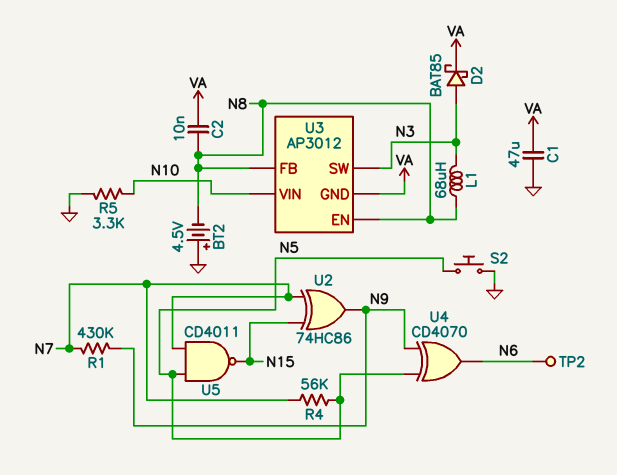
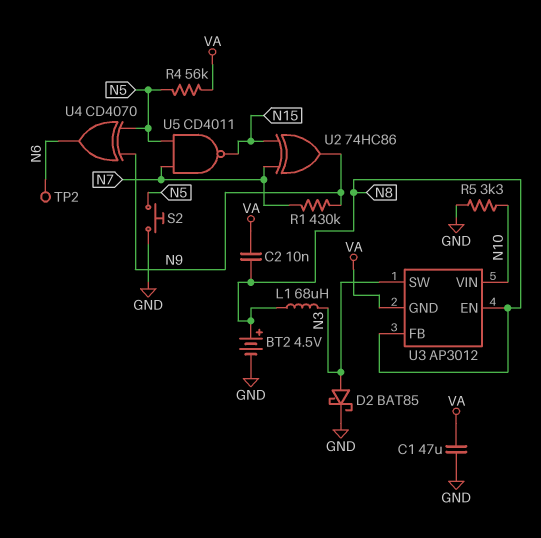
BT2: 4.5V (plus GND, minus N8) -> 4.5V (plus N8, minus GND)
D2: schottky BAT85 (A N3, K VA) -> schottky BAT85 (A N3, K GND)
R4: 56k (N5, N7) -> 56k (N5, VA)

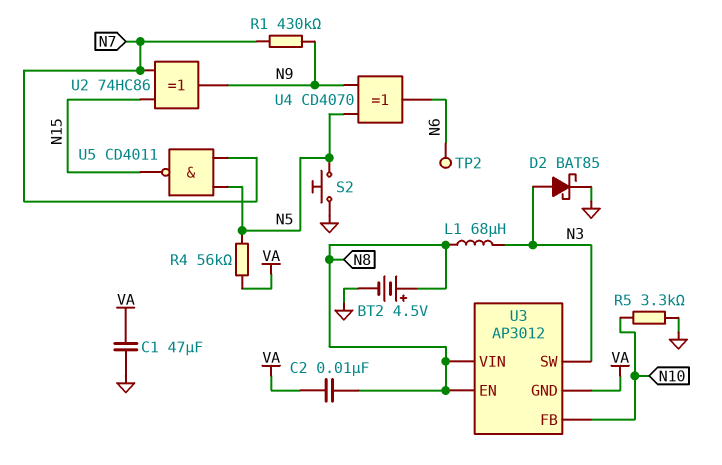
U3 pin FB: N8 -> N10
U3 pin VIN: N10 -> N8

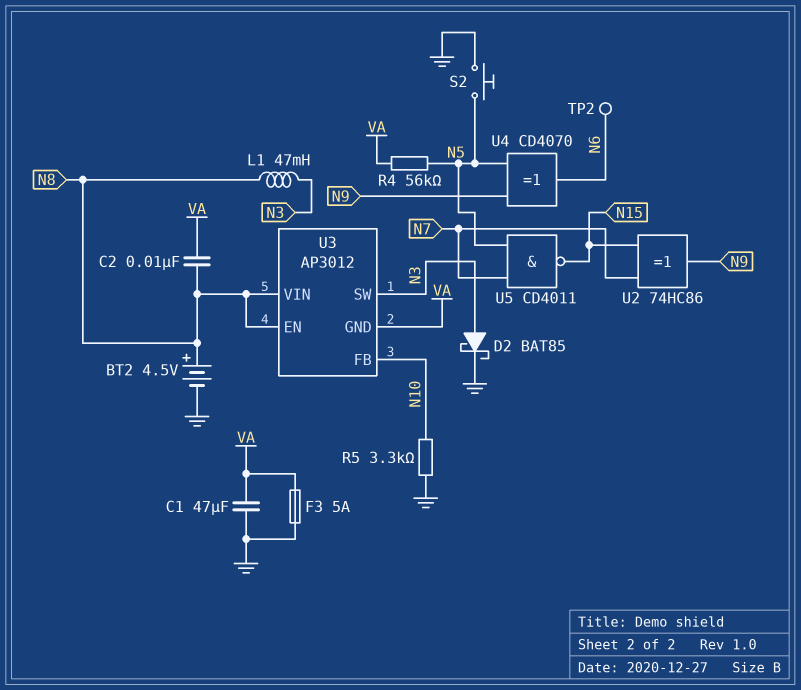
F3: none -> 5A (GND, VA)
L1: 68uH (N3, N8) -> 47mH (N3, N8)
R1: 430k (N7, N9) -> none

